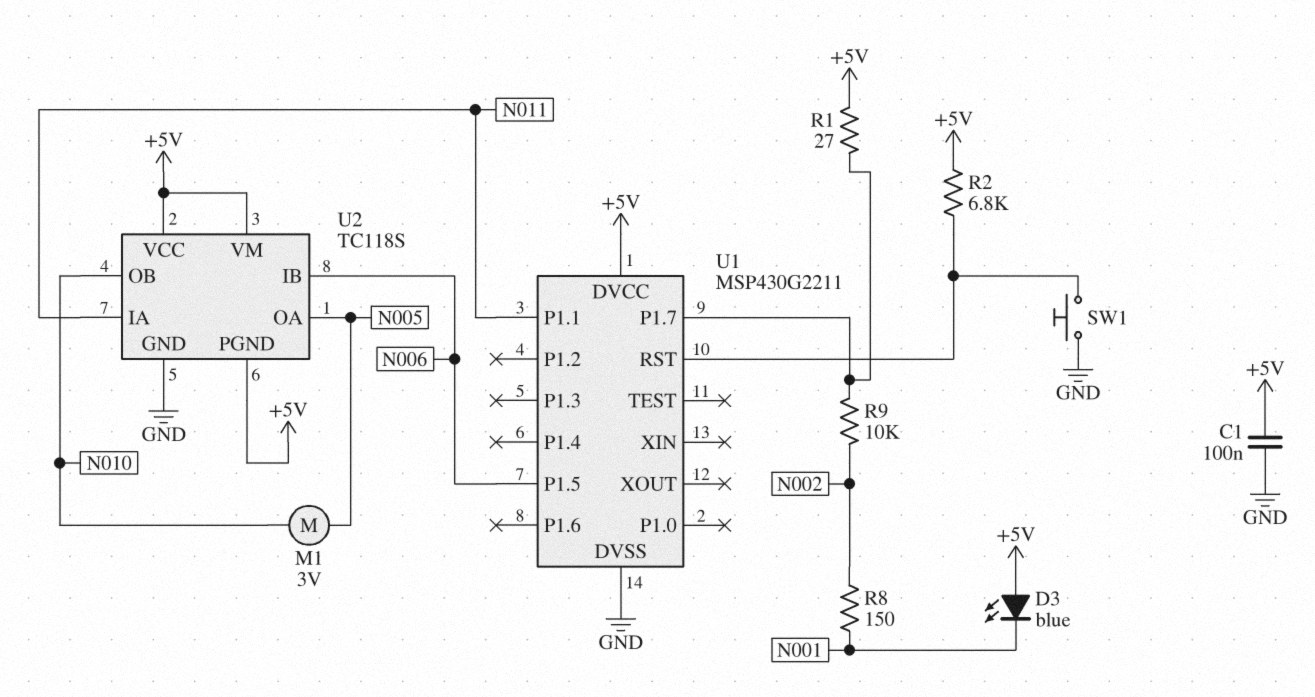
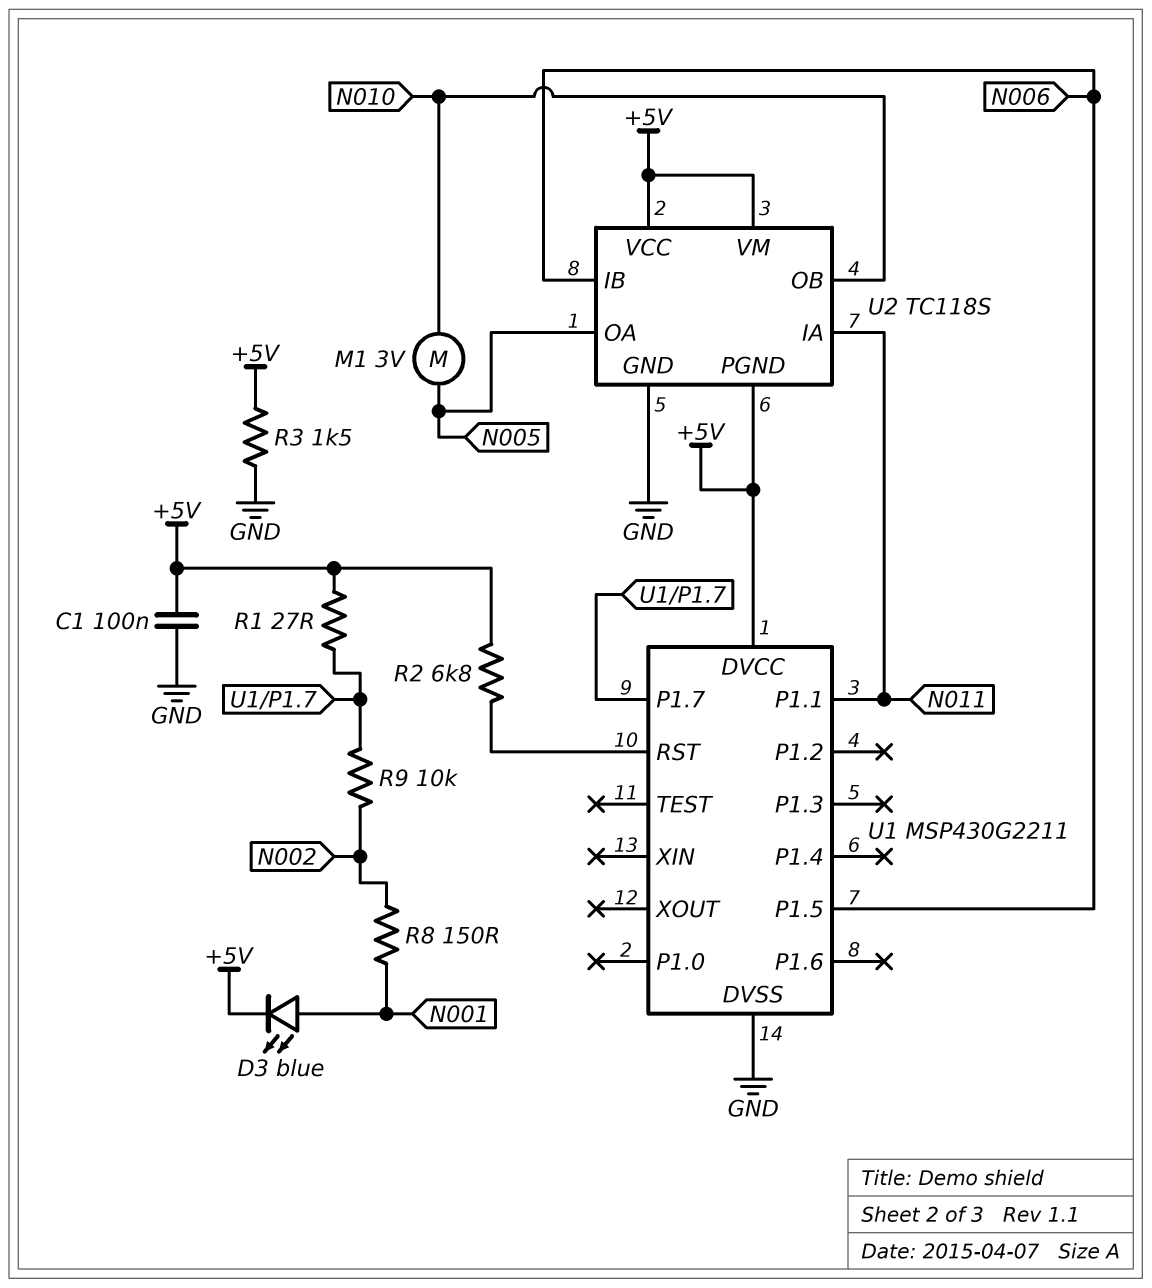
D3: LED blue (A +5V, K N001) -> LED blue (A N001, K +5V)
R3: none -> 1.5k (+5V, GND)
SW1: button (GND, U1/RST) -> none

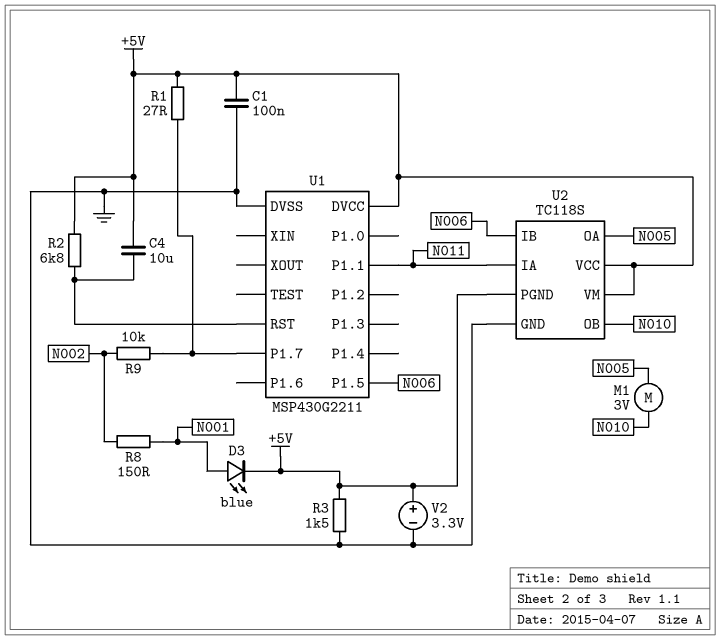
C4: none -> 10uF (+5V, U1/RST)
V2: none -> 3.3V (plus +5V, minus GND)

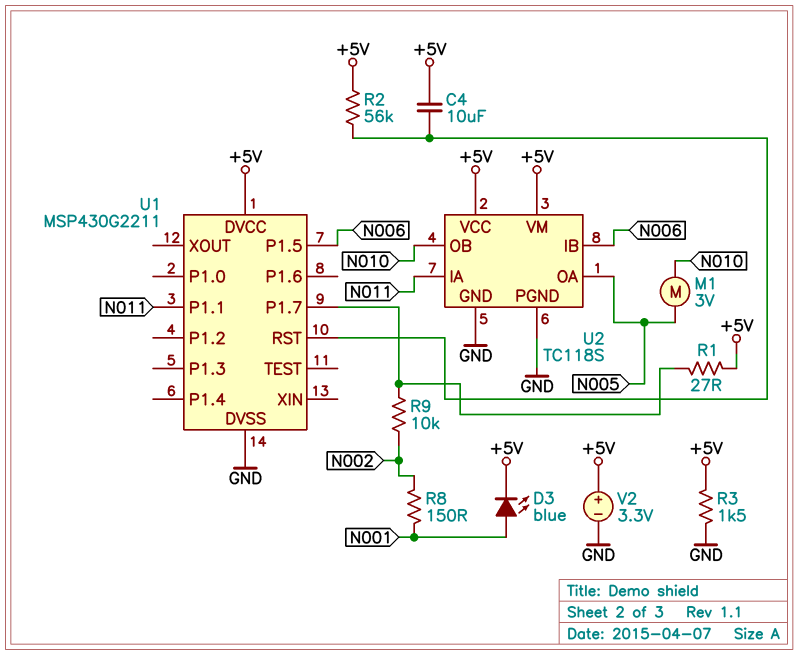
C1: 100nF (+5V, GND) -> none
R2: 6.8k (+5V, U1/RST) -> 56k (+5V, U1/RST)
U2 pin PGND: +5V -> GND

